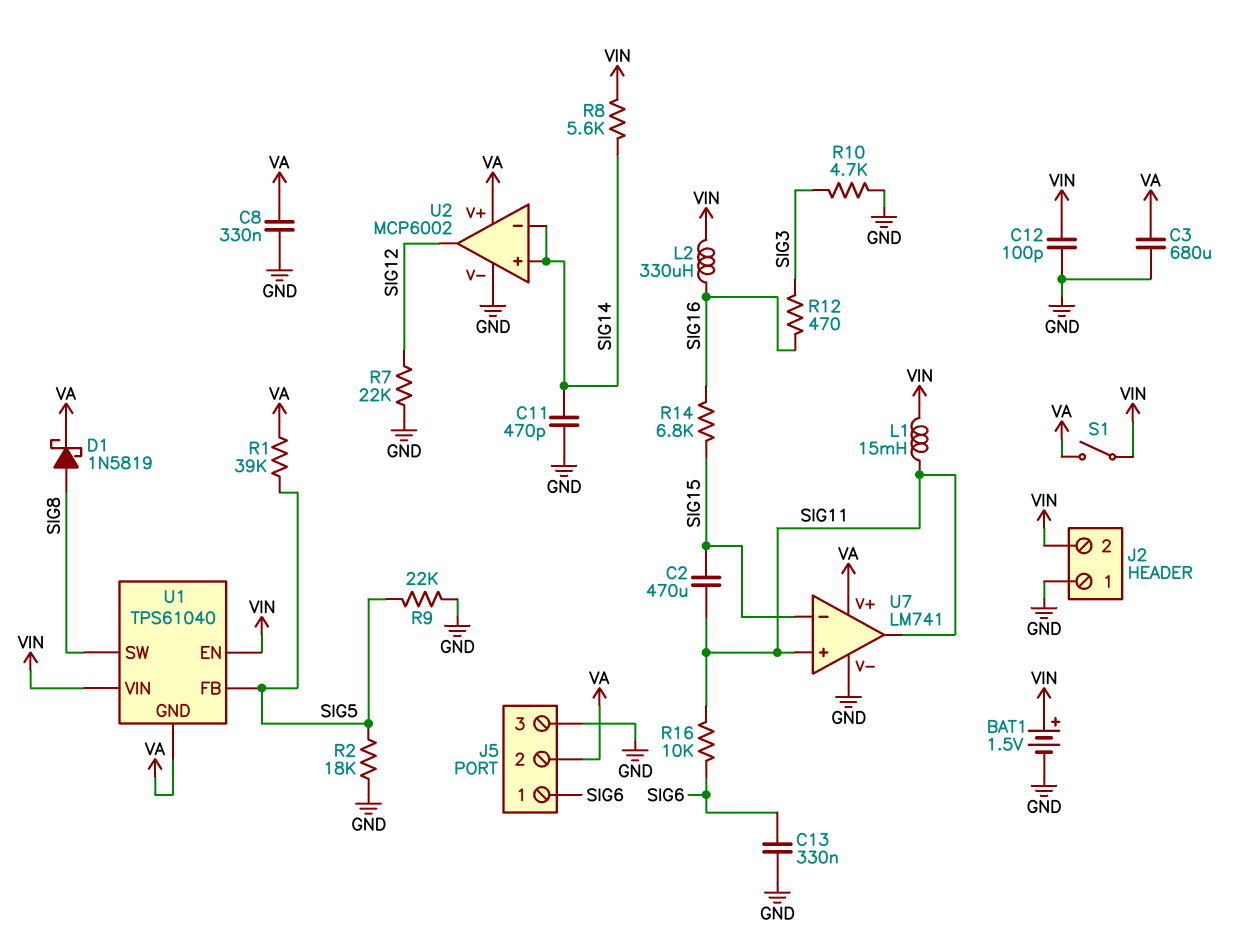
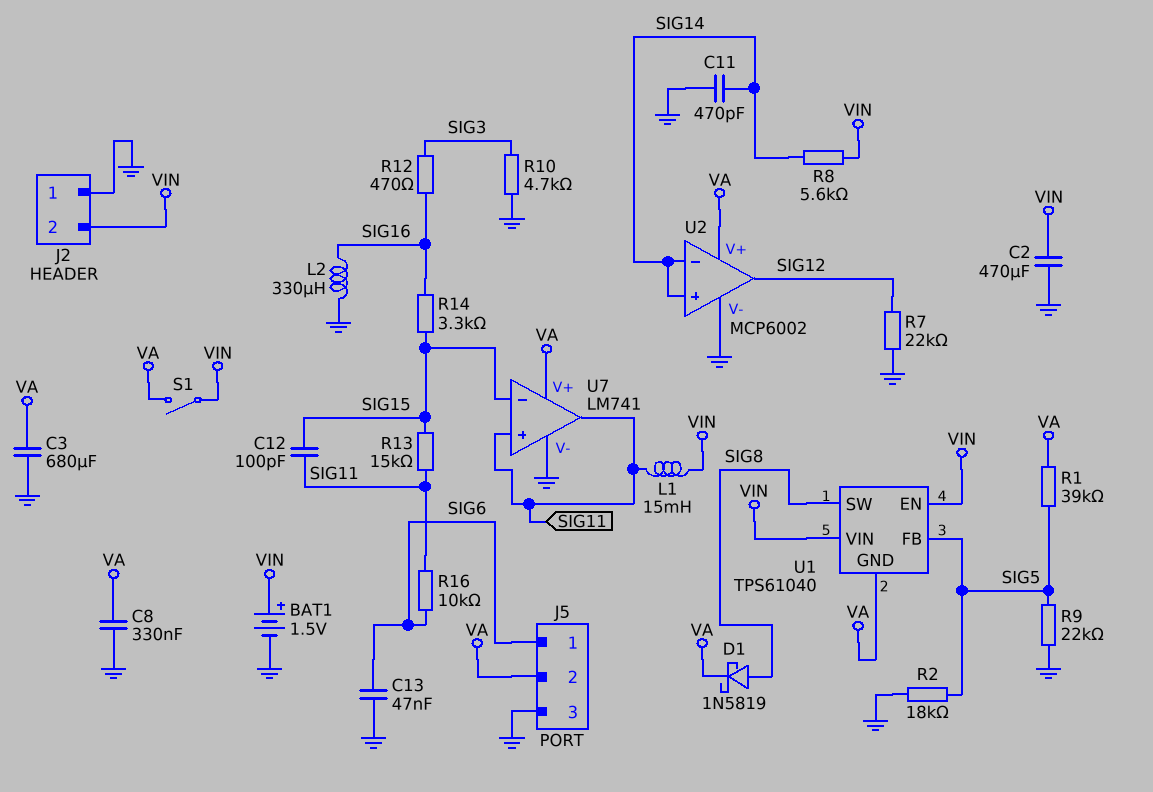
C2: 470uF (SIG11, SIG15) -> 470uF (GND, VIN)
C12: 100pF (GND, VIN) -> 100pF (SIG11, SIG15)
C13: 330nF (GND, SIG6) -> 47nF (GND, SIG6)
L2: 330uH (SIG16, VIN) -> 330uH (GND, SIG16)
R13: none -> 15k (SIG11, SIG15)
R14: 6.8k (SIG15, SIG16) -> 3.3k (SIG15, SIG16)

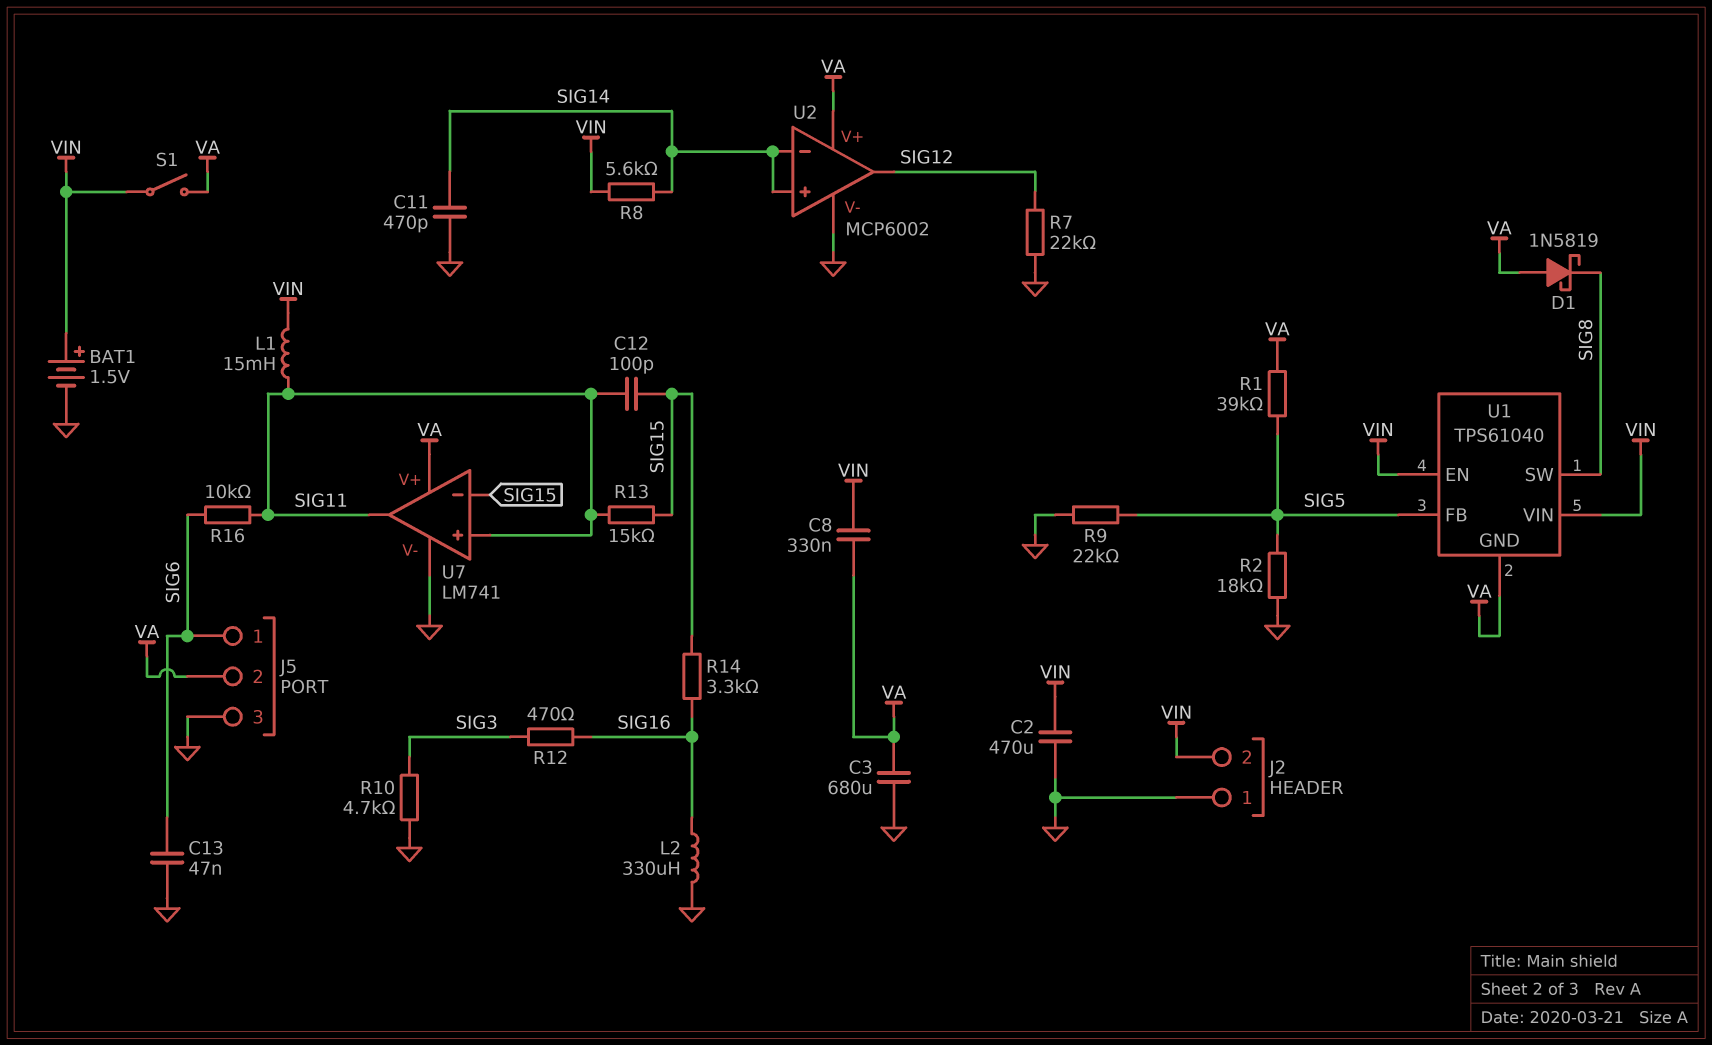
C8: 330nF (GND, VA) -> 330nF (VA, VIN)
D1: schottky 1N5819 (A SIG8, K VA) -> schottky 1N5819 (A VA, K SIG8)

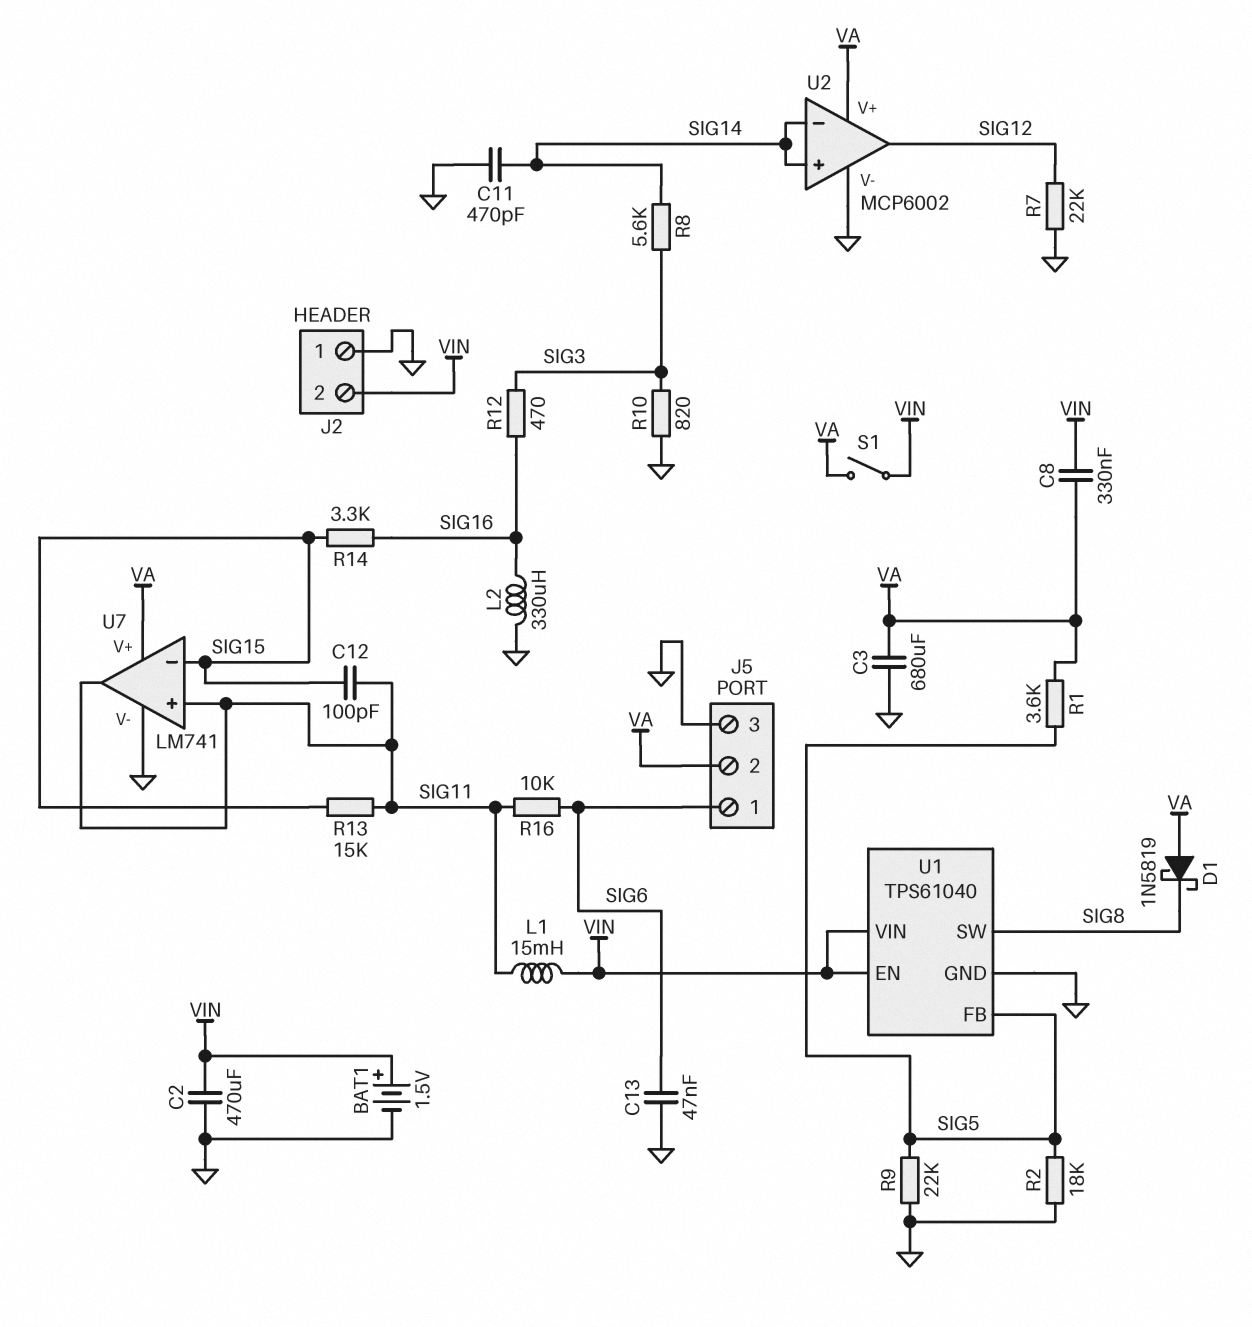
R1: 39k (SIG5, VA) -> 3.6k (SIG5, VA)
R8: 5.6k (SIG14, VIN) -> 5.6k (SIG3, SIG14)
R10: 4.7k (GND, SIG3) -> 820 (GND, SIG3)
U1 pin GND: VA -> GND

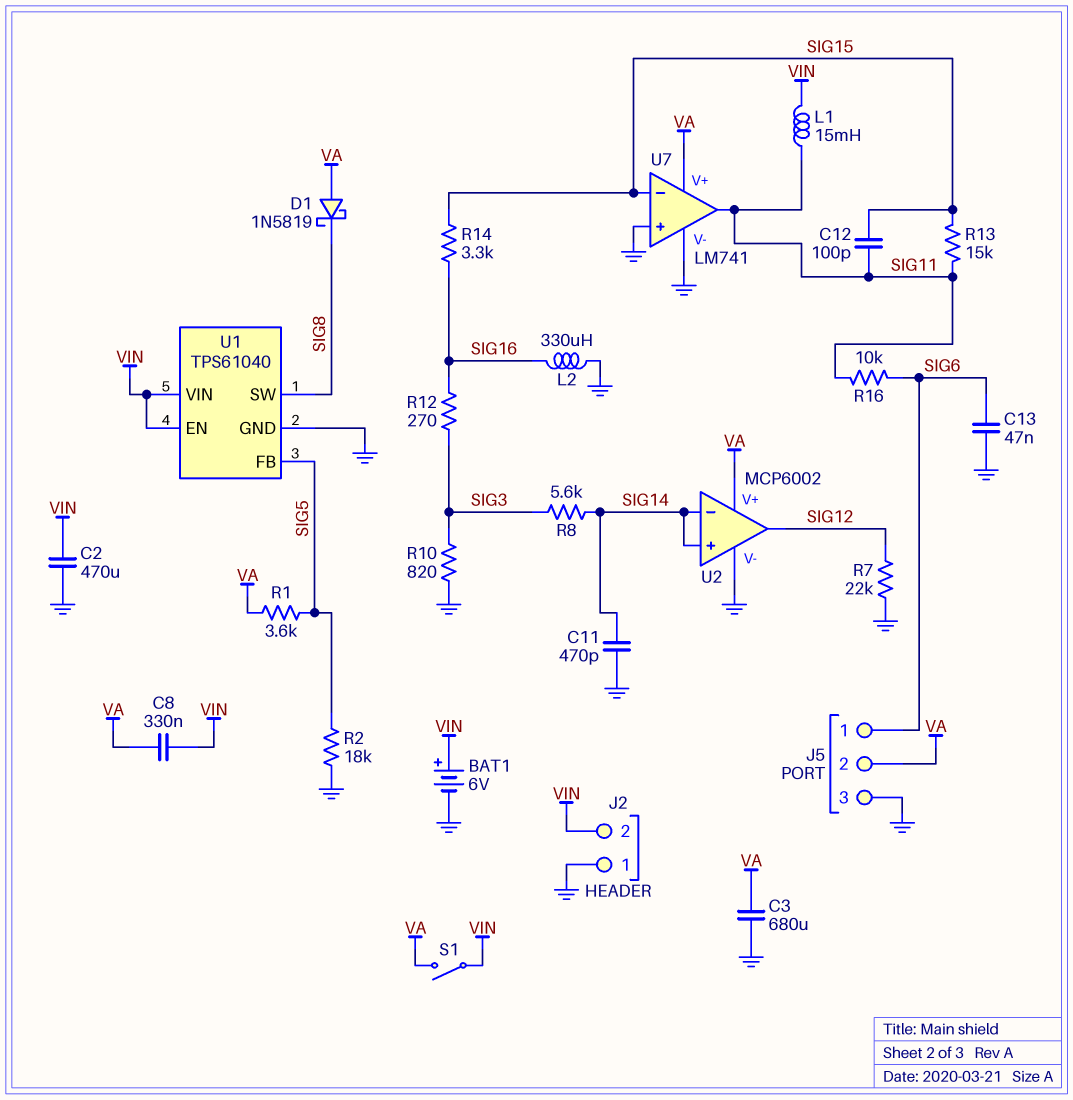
BAT1: 1.5V (plus VIN, minus GND) -> 6V (plus VIN, minus GND)
R9: 22k (GND, SIG5) -> none
R12: 470 (SIG3, SIG16) -> 270 (SIG3, SIG16)
U7 pin in+: SIG11 -> GND

